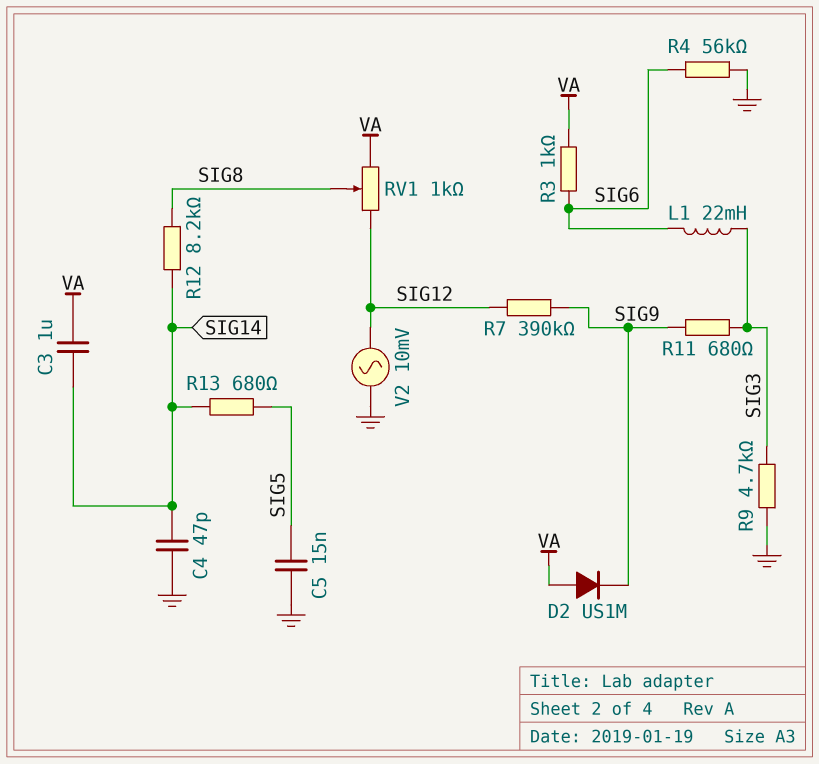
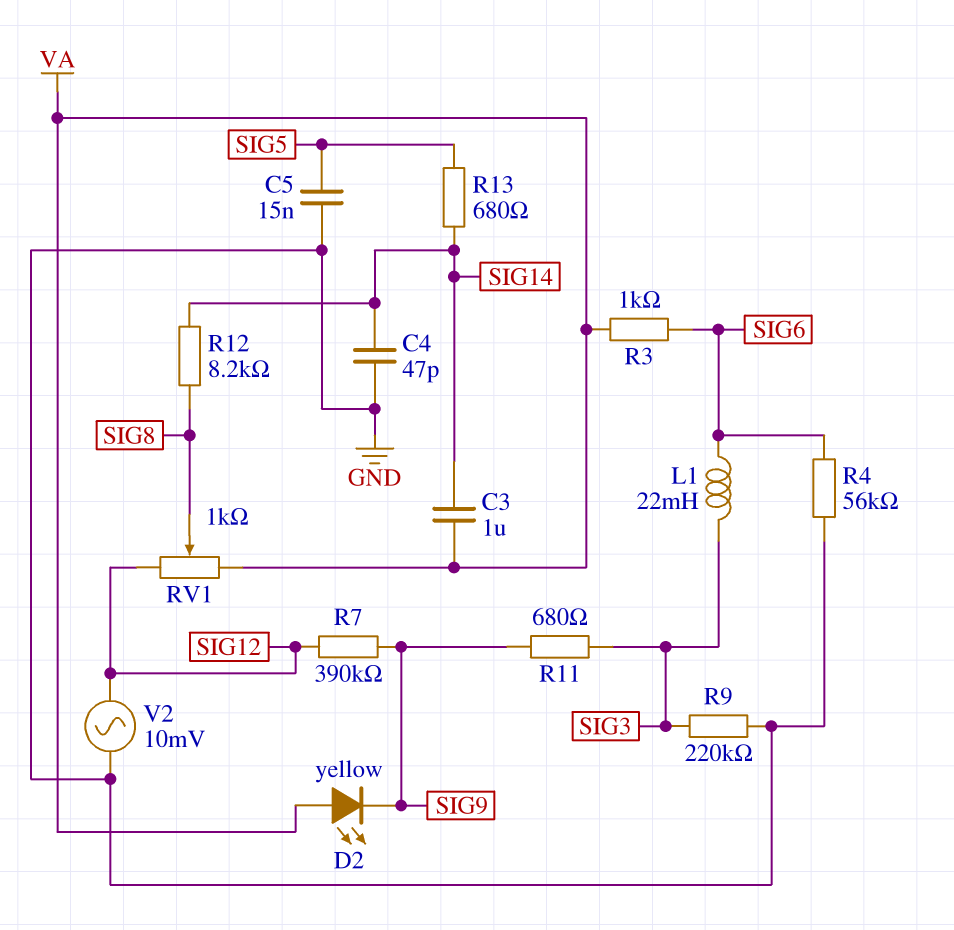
D2: diode US1M (A VA, K SIG9) -> LED yellow (A VA, K SIG9)
R9: 4.7k (GND, SIG3) -> 220k (GND, SIG3)

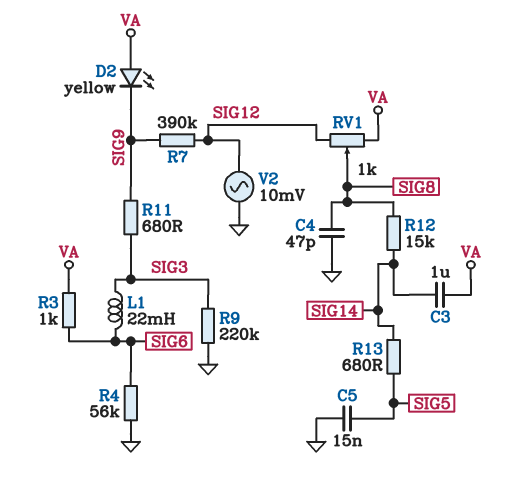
C4: 47pF (GND, SIG14) -> 47pF (GND, SIG8)
R12: 8.2k (SIG8, SIG14) -> 15k (SIG8, SIG14)

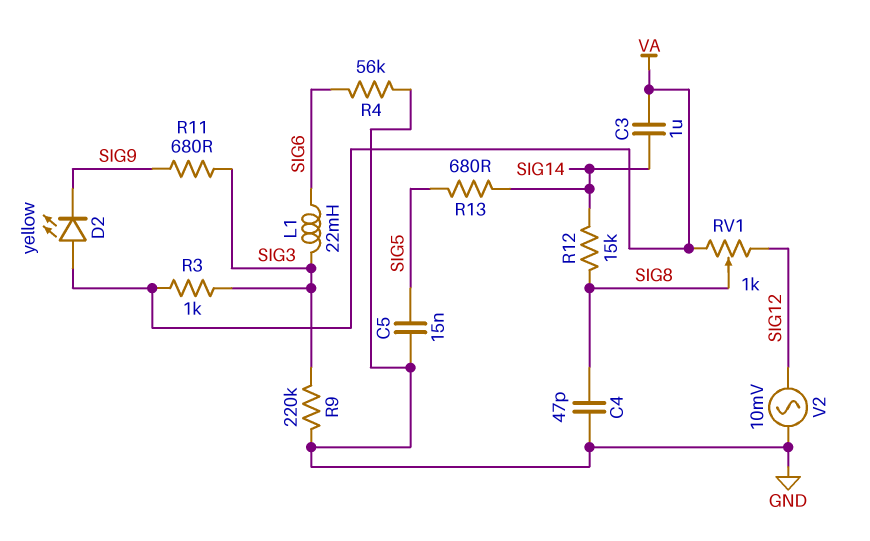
R3: 1k (SIG6, VA) -> 1k (SIG3, VA)
R7: 390k (SIG9, SIG12) -> none

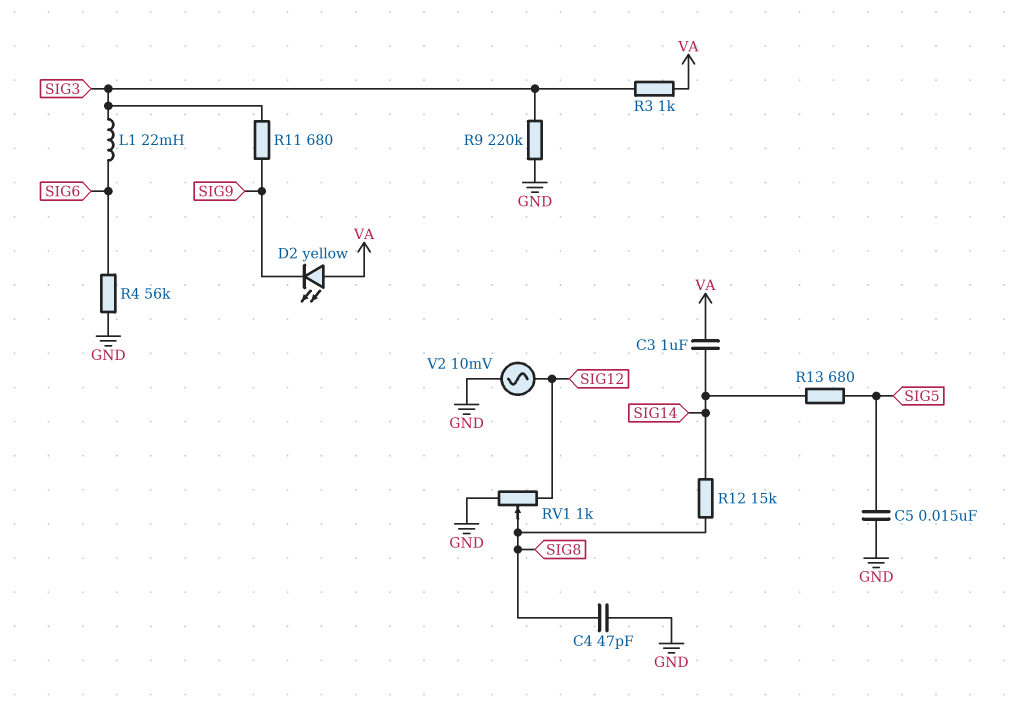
RV1: 1k (SIG12, VA, wiper SIG8) -> 1k (GND, SIG12, wiper SIG8)

